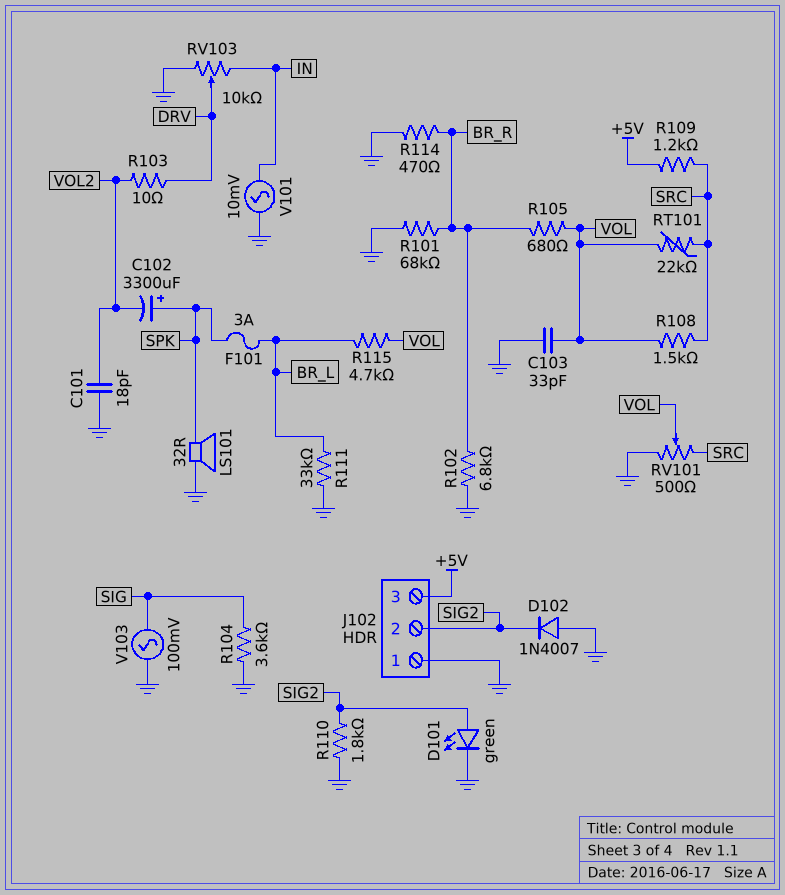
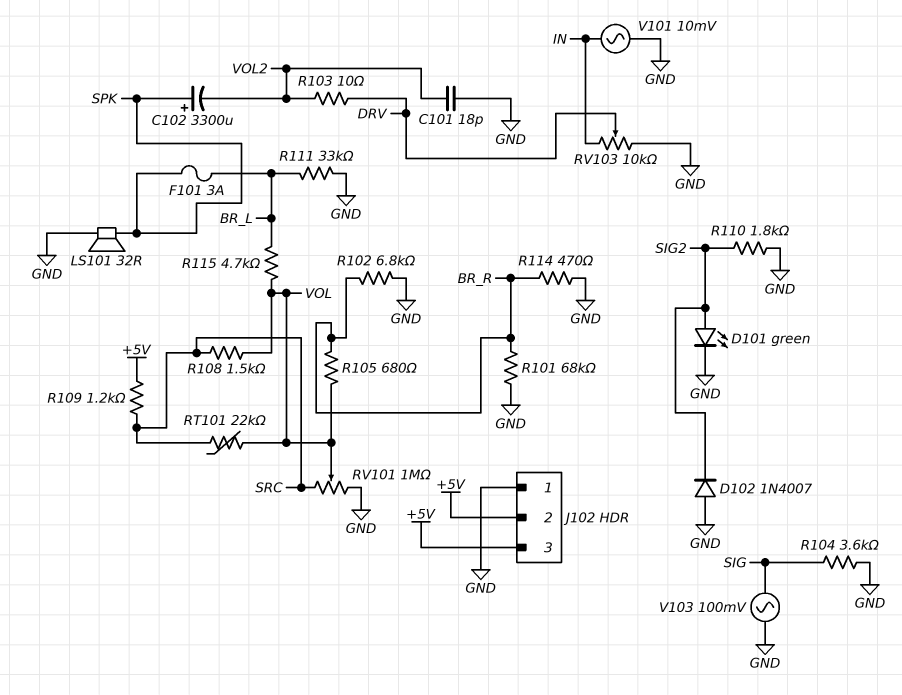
C103: 33pF (GND, VOL) -> none
J102 pin 2: SIG2 -> +5V
RV101: 500 (GND, SRC, wiper VOL) -> 1M (GND, SRC, wiper VOL)

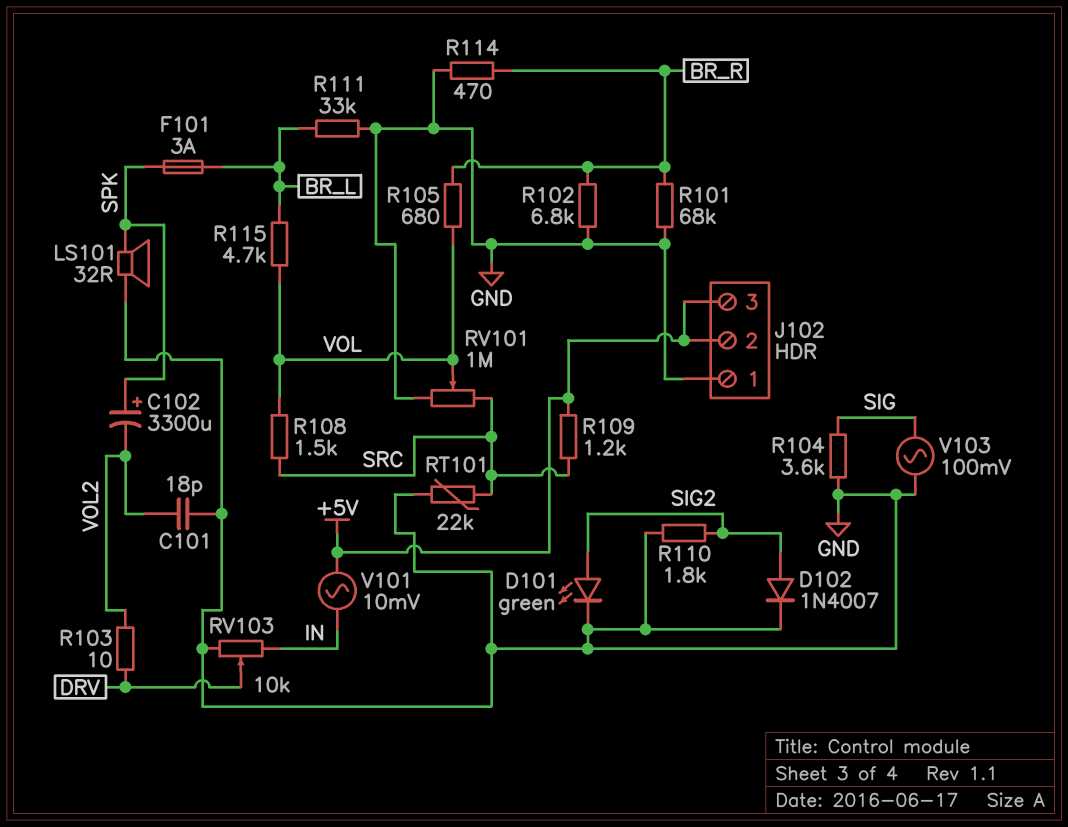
D102: diode 1N4007 (A GND, K SIG2) -> diode 1N4007 (A SIG2, K GND)
RT101: 22k (SRC, VOL) -> 22k (GND, SRC)
V101: AC 10mV (GND, IN) -> AC 10mV (+5V, IN)

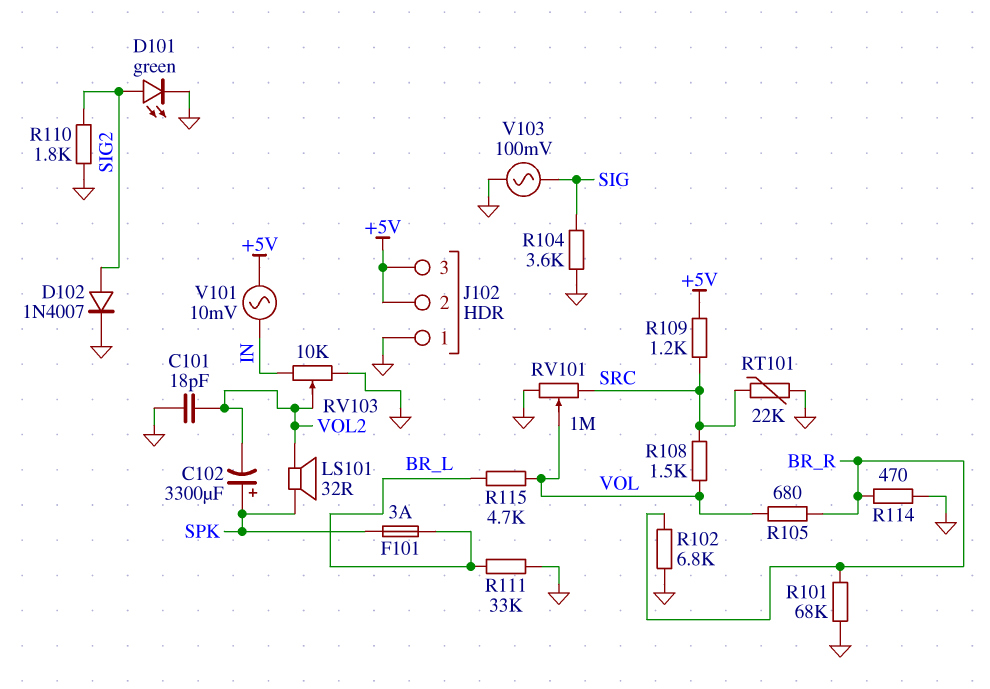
LS101: speaker 32R (GND, SPK) -> speaker 32R (SPK, VOL2)
R103: 10 (DRV, VOL2) -> none
RV103: 10k (GND, IN, wiper DRV) -> 10k (GND, IN, wiper VOL2)

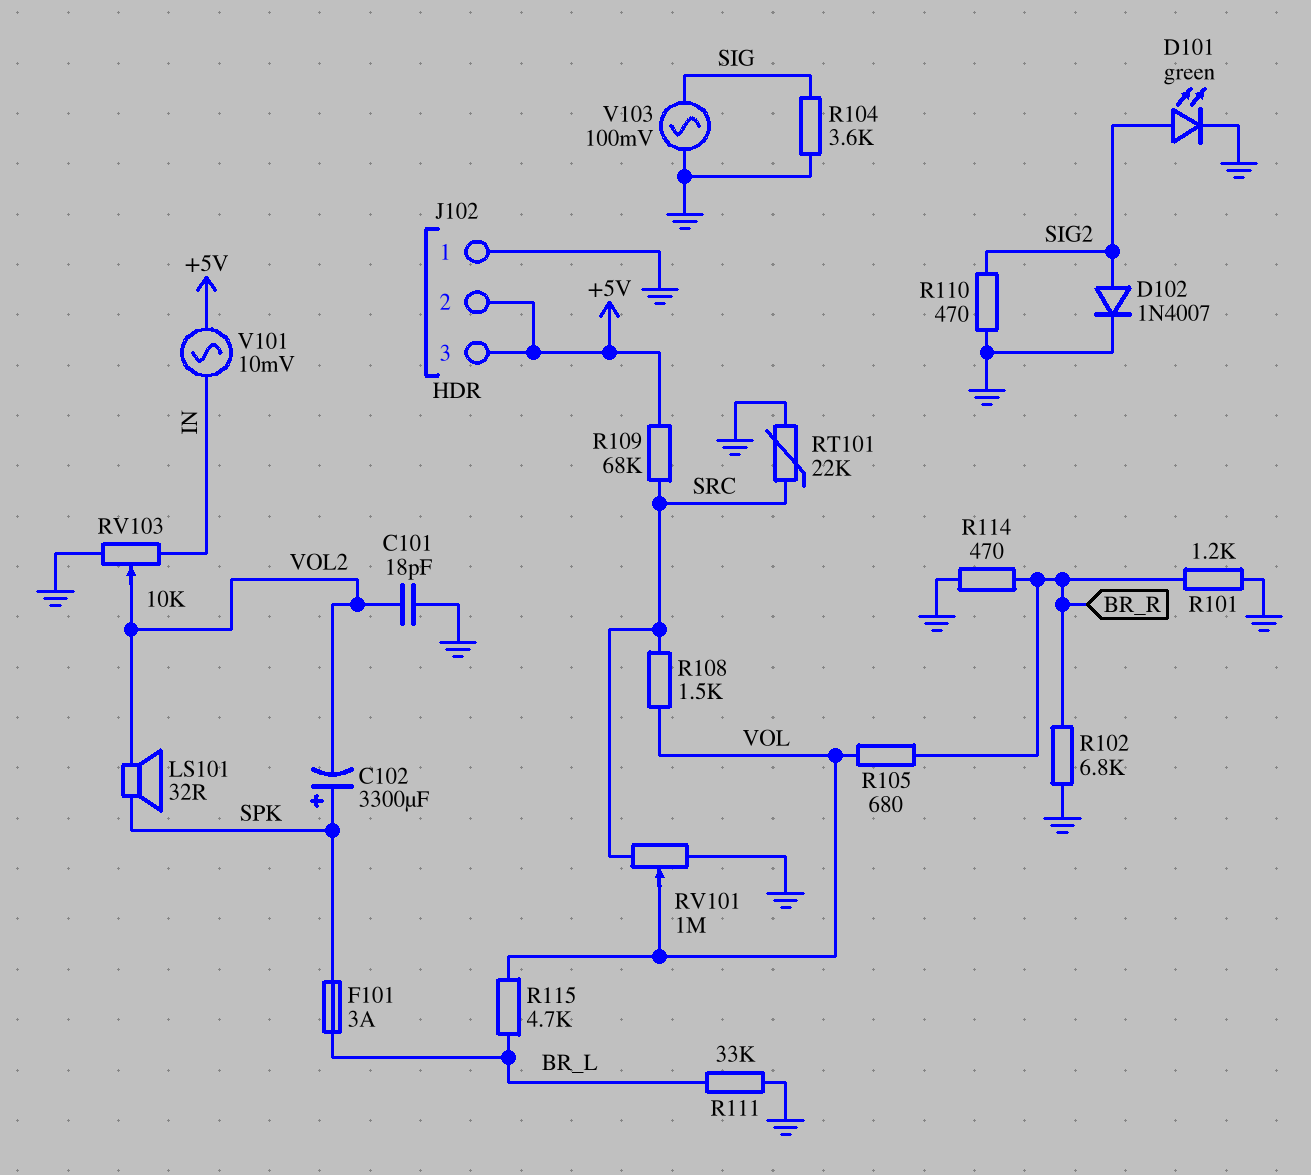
R101: 68k (BR_R, GND) -> 1.2k (BR_R, GND)
R109: 1.2k (+5V, SRC) -> 68k (+5V, SRC)
R110: 1.8k (GND, SIG2) -> 470 (GND, SIG2)

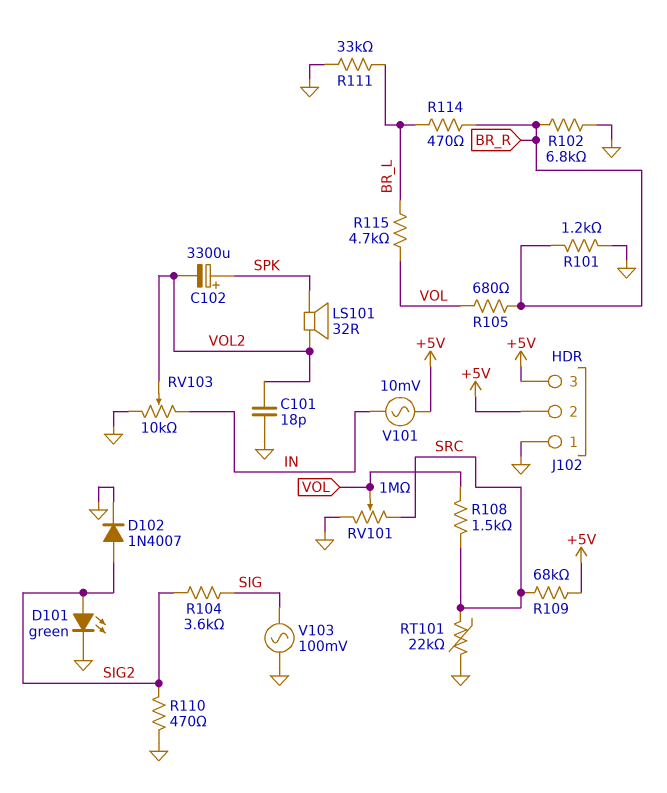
F101: 3A (BR_L, SPK) -> none
R104: 3.6k (GND, SIG) -> 3.6k (SIG, SIG2)
R114: 470 (BR_R, GND) -> 470 (BR_L, BR_R)

